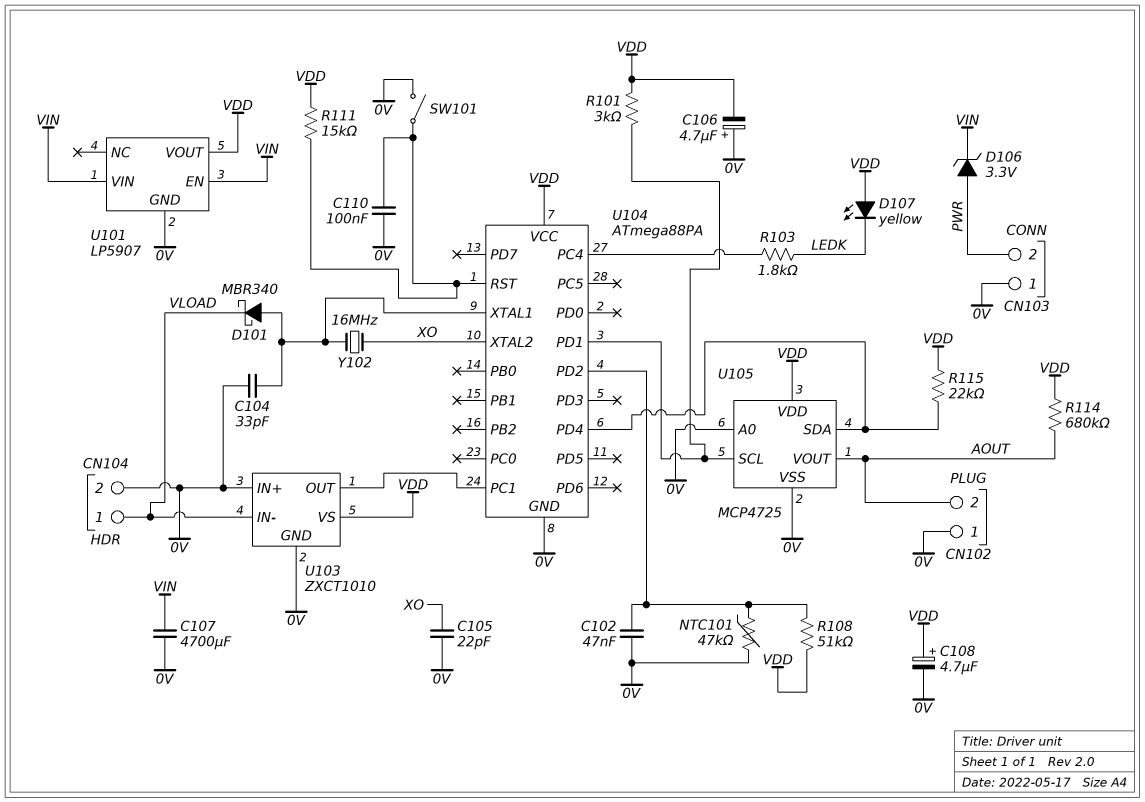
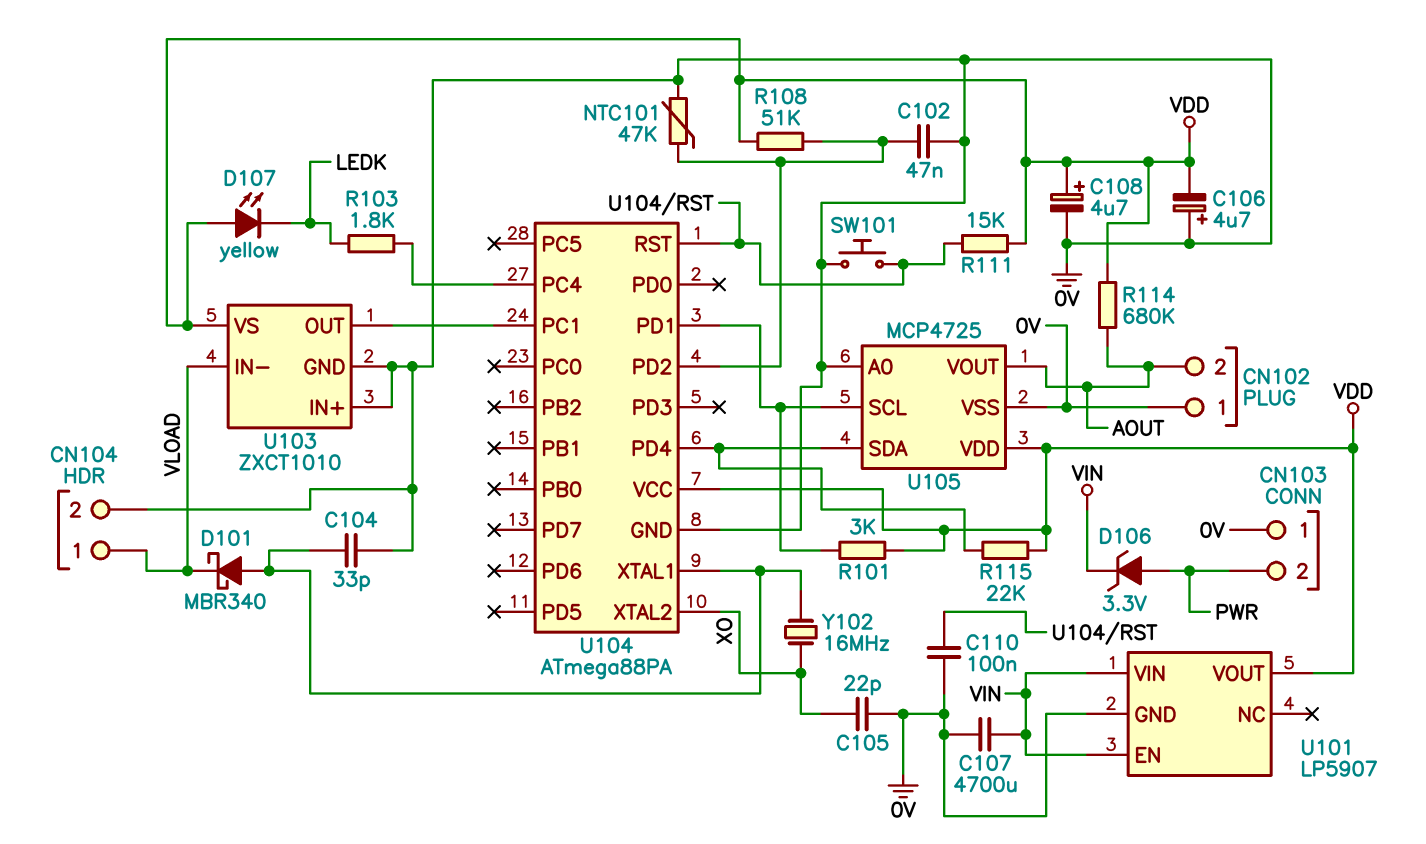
SW101: switch (0V, U104/RST) -> button (0V, U104/RST)

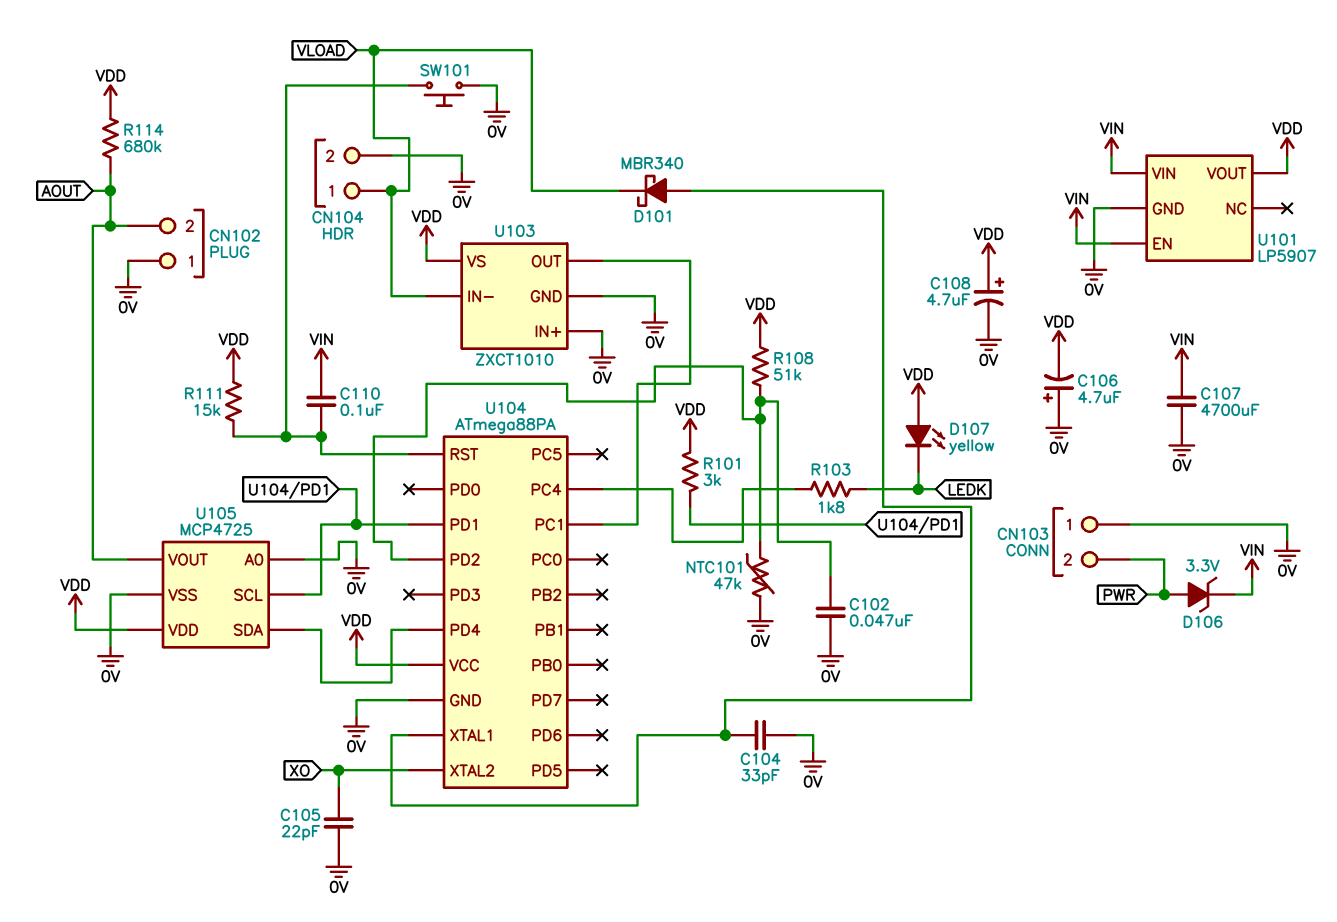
C110: 100nF (0V, U104/RST) -> 100nF (U104/RST, VIN)
R115: 22k (U104/PD4, VDD) -> none
Y102: 16MHz (U104/XTAL1, XO) -> none

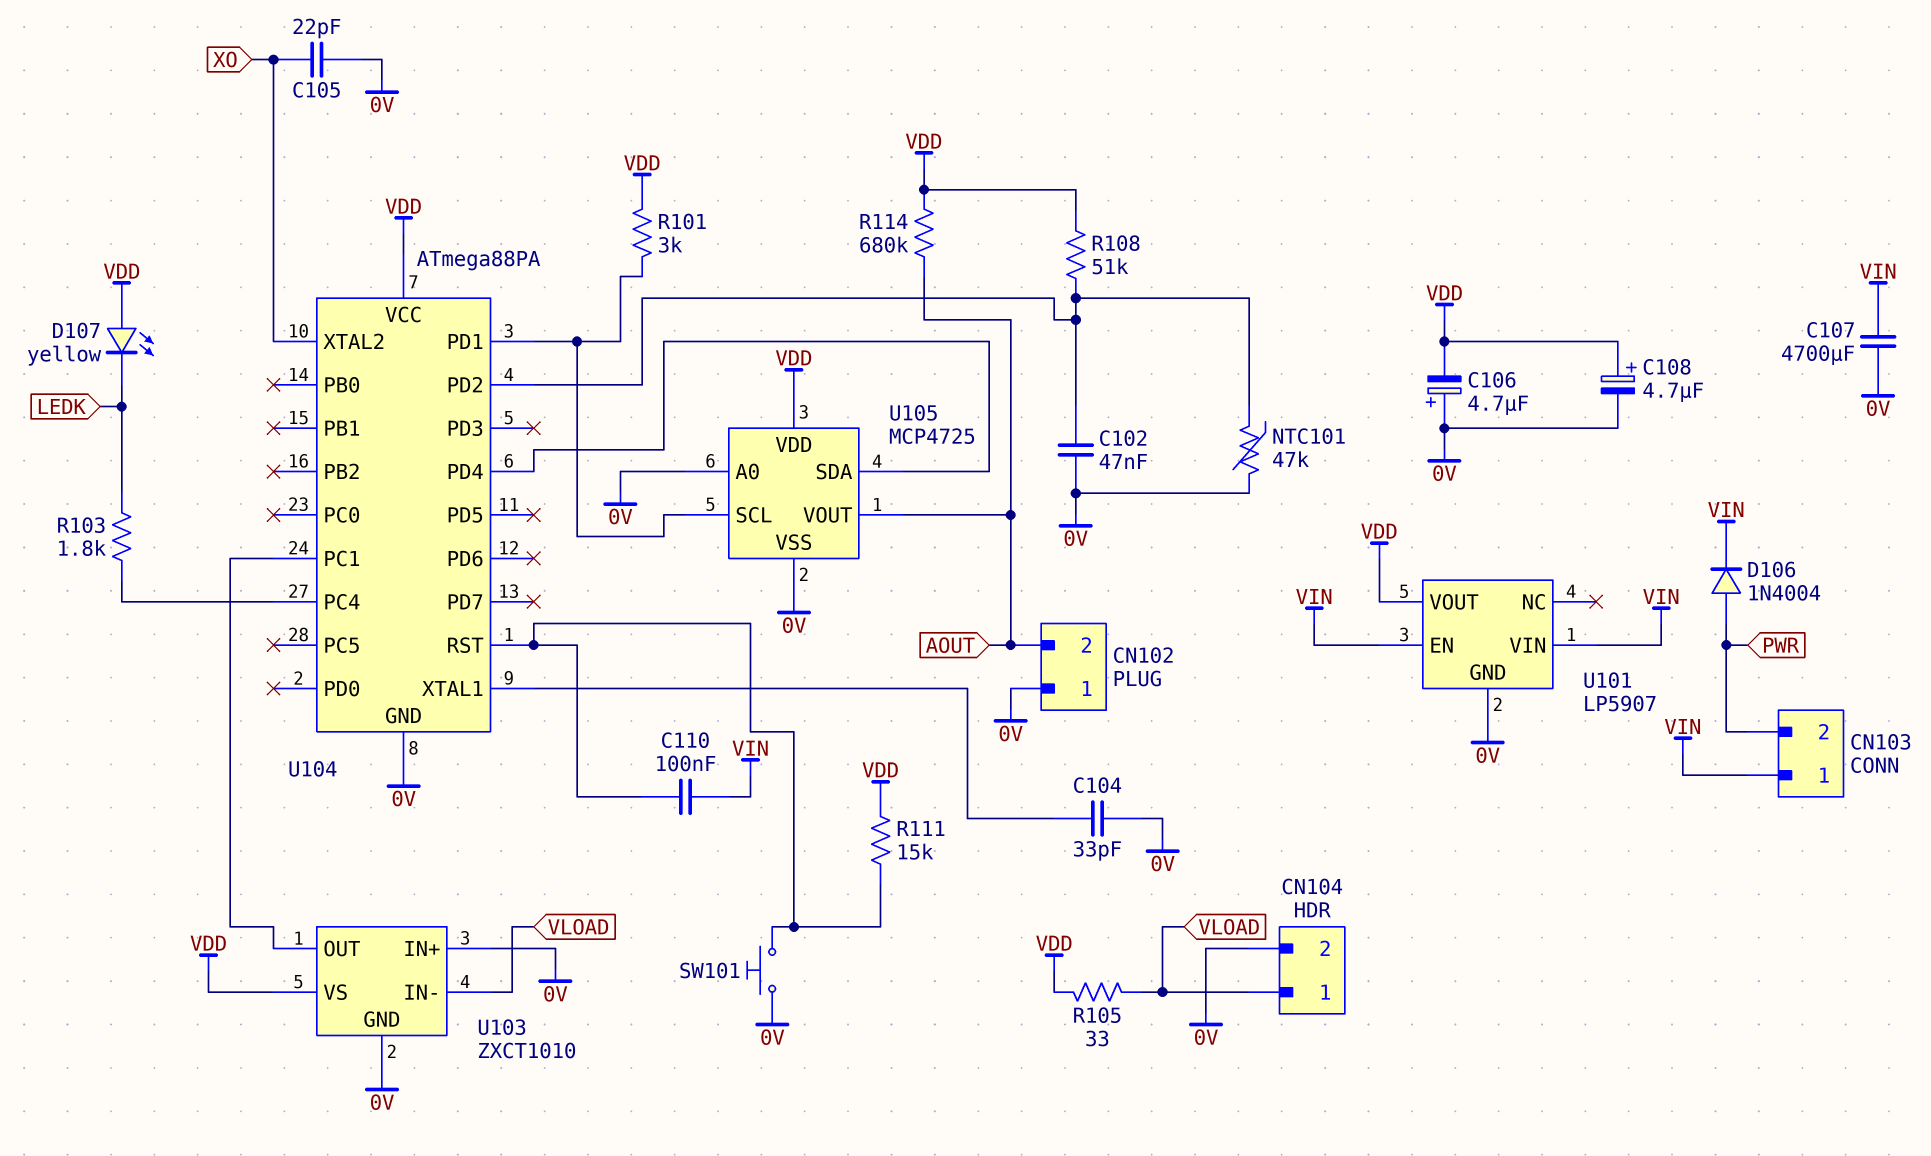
CN103 pin 1: 0V -> VIN
D101: schottky MBR340 (A U104/XTAL1, K VLOAD) -> none
D106: zener 3.3V (A PWR, K VIN) -> diode 1N4004 (A PWR, K VIN)
R105: none -> 33 (VDD, VLOAD)

